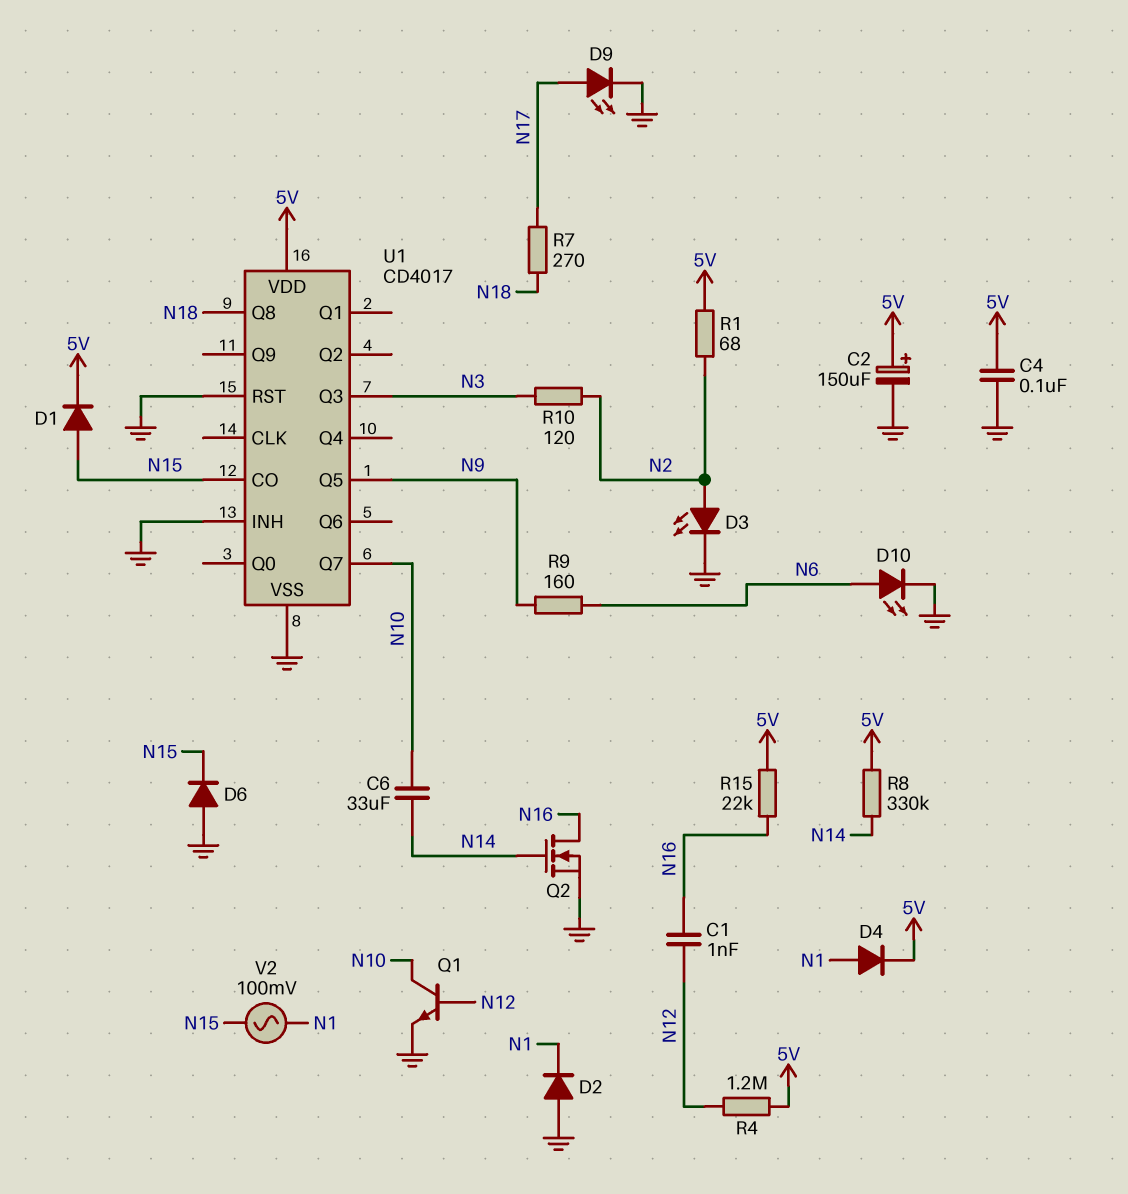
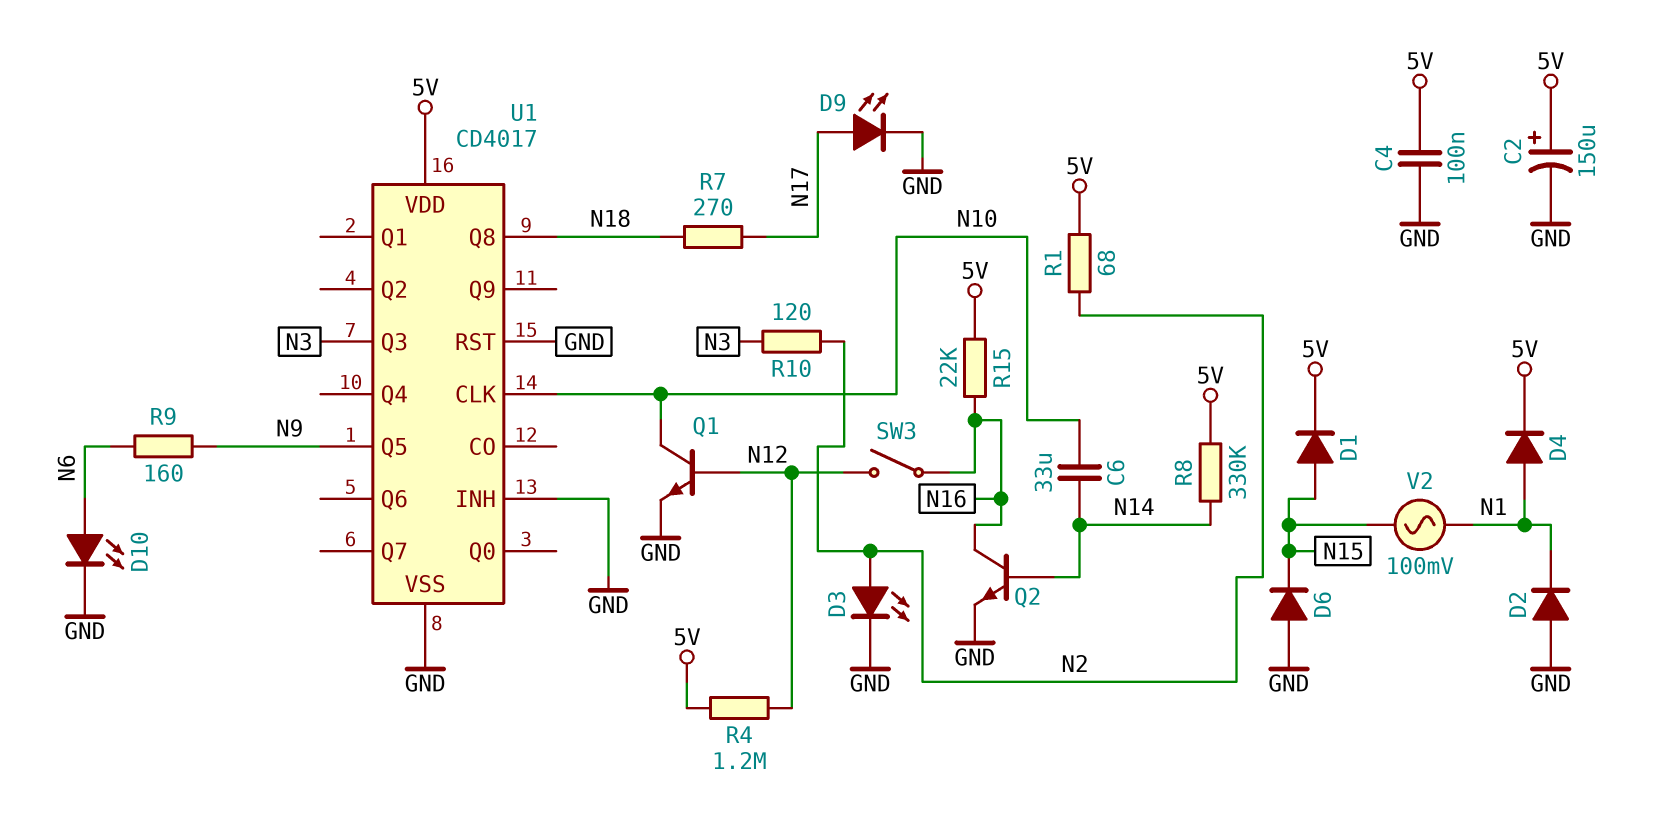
C1: 1nF (N12, N16) -> none
Q2: NMOS (G N14, D N16, S GND) -> NPN (B N14, C N16, E GND)
SW3: none -> switch (N12, N16)
U1 pin CLK: none -> N10
U1 pin CO: N15 -> none
U1 pin Q7: N10 -> none

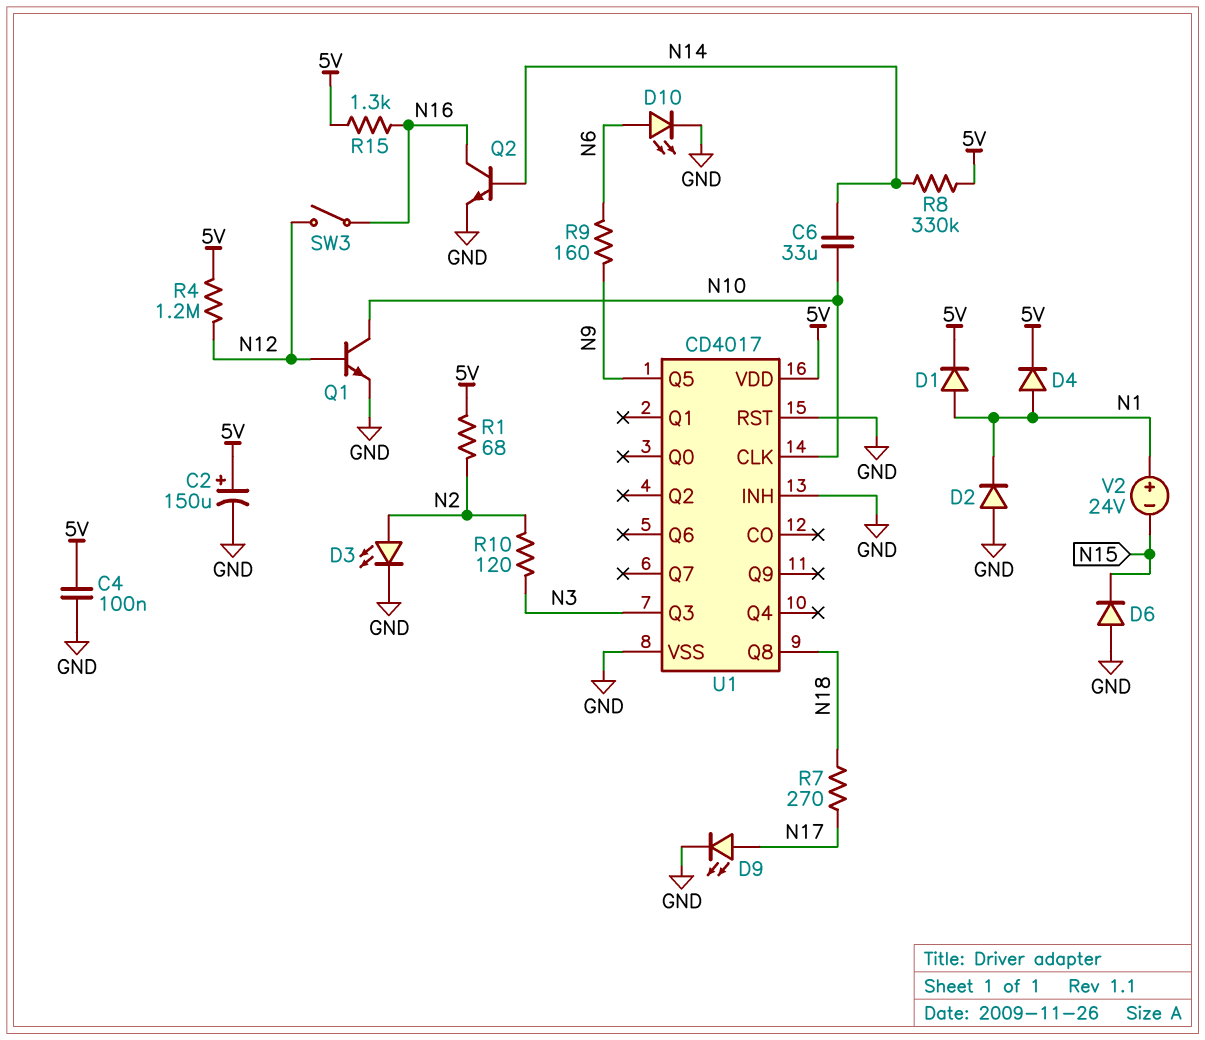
D1: diode (A N15, K 5V) -> diode (A N1, K 5V)
R15: 22k (5V, N16) -> 1.3k (5V, N16)
V2: AC 100mV (N1, N15) -> 24V (plus N1, minus N15)

